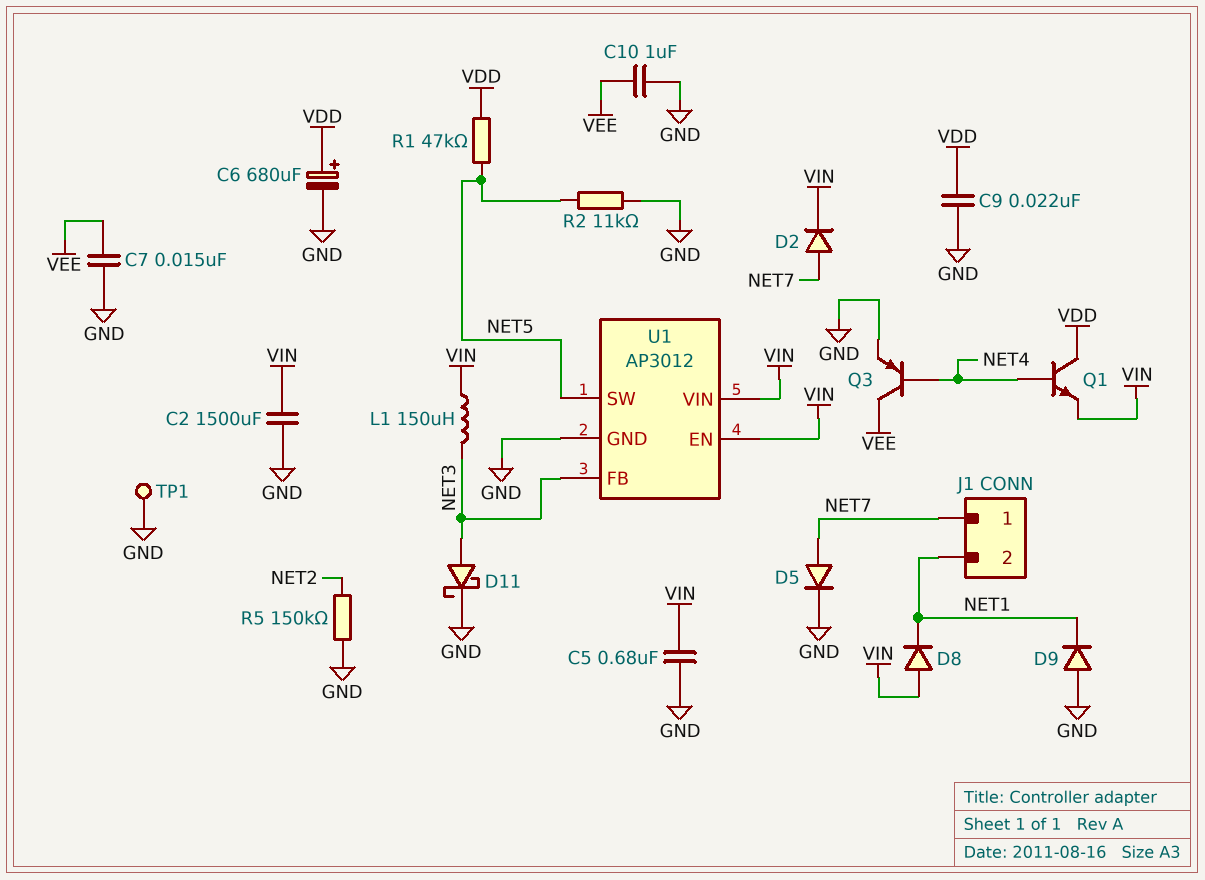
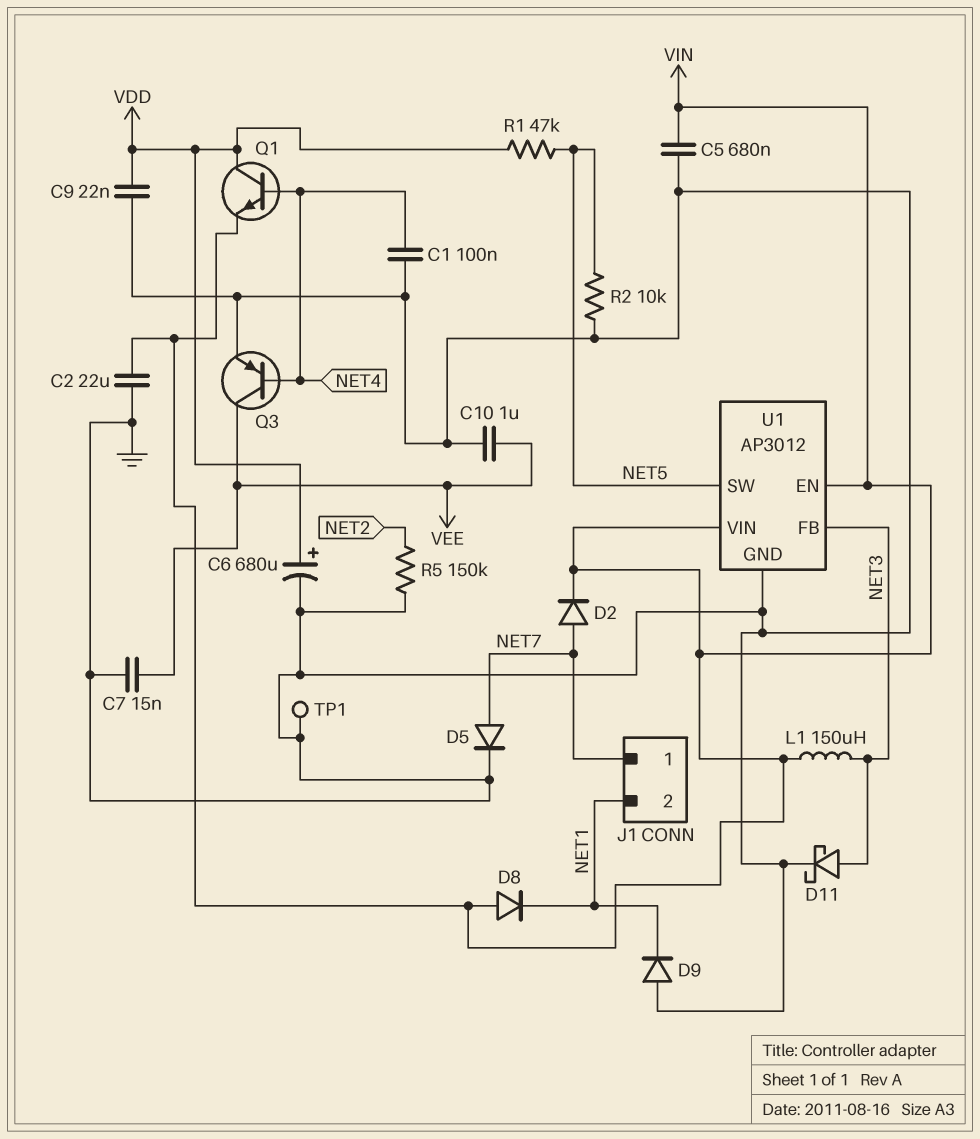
C1: none -> 100nF (GND, NET4)
C2: 1500uF (GND, VIN) -> 22uF (GND, VIN)
R2: 11k (GND, NET5) -> 10k (GND, NET5)

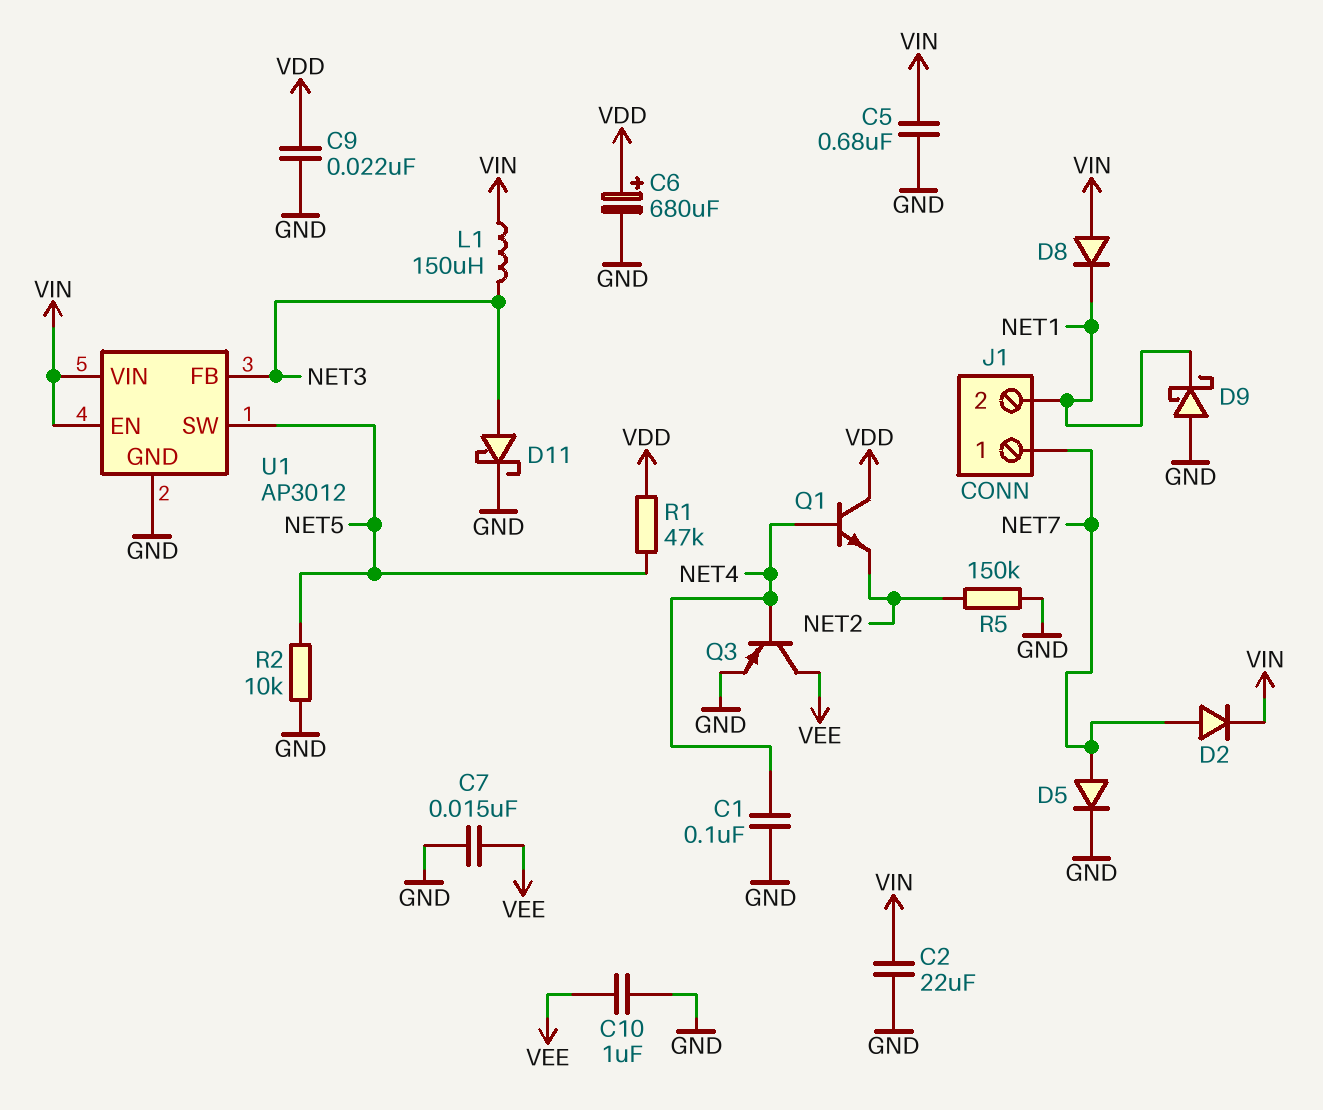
D9: diode (A GND, K NET1) -> schottky (A GND, K NET1)
Q1: NPN (B NET4, C VDD, E VIN) -> NPN (B NET4, C VDD, E NET2)
TP1: test point (GND) -> none

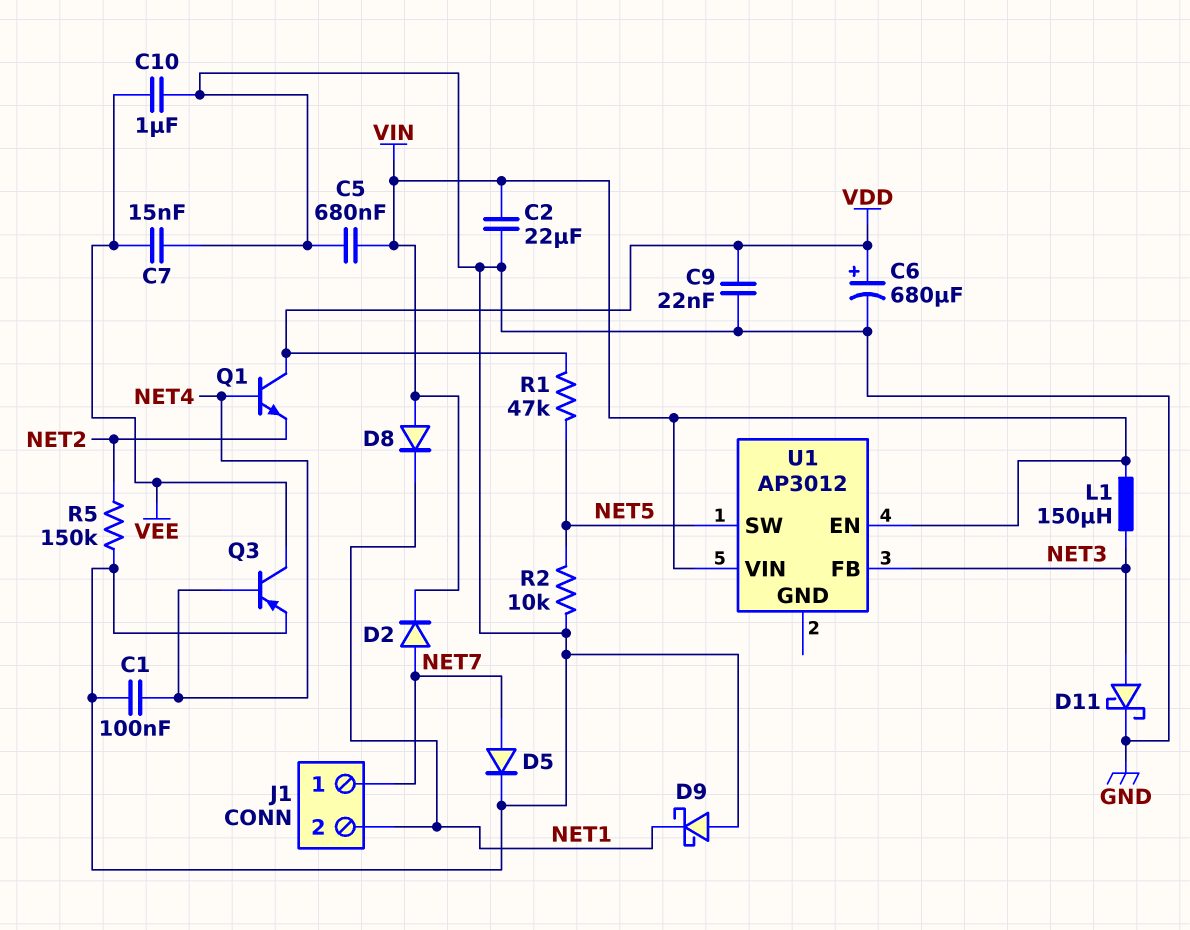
U1 pin GND: GND -> none

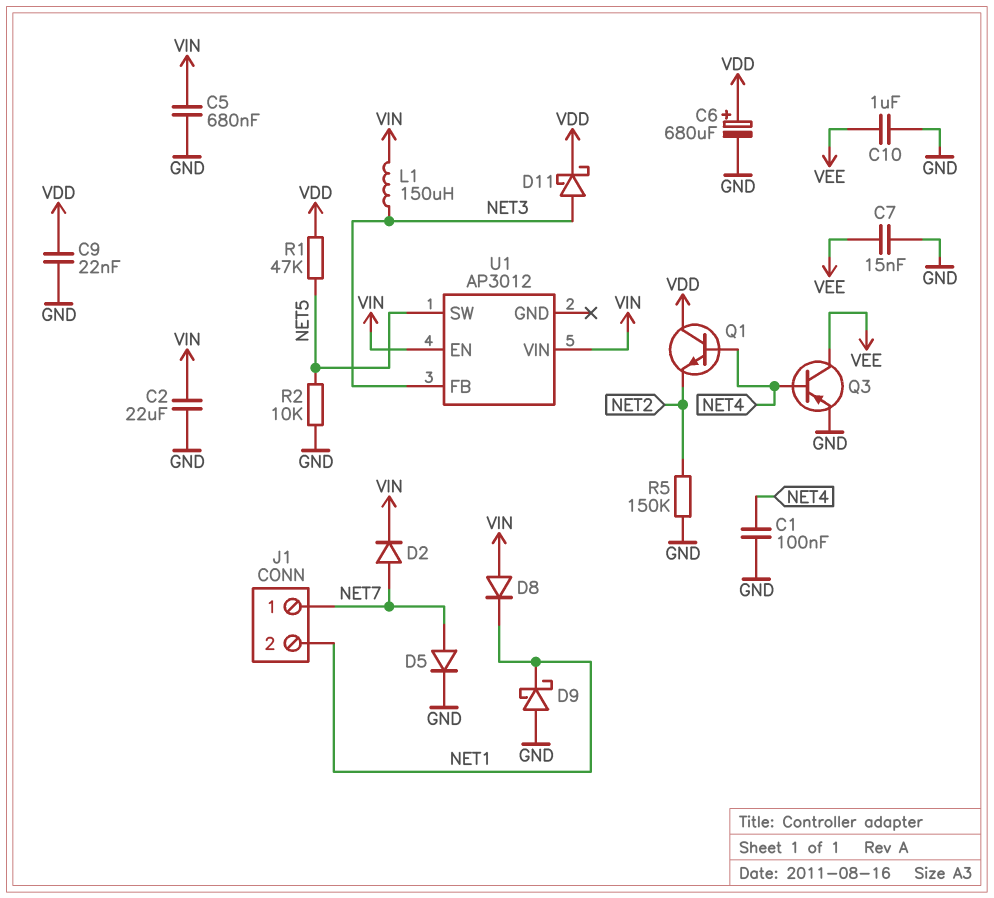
D11: schottky (A NET3, K GND) -> schottky (A NET3, K VDD)

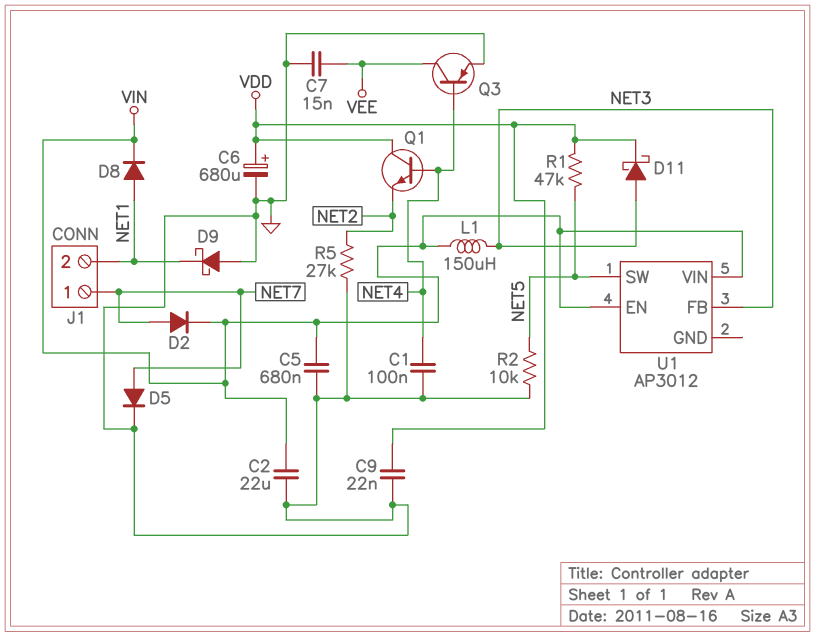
C10: 1uF (GND, VEE) -> none
D8: diode (A VIN, K NET1) -> diode (A NET1, K VIN)
R5: 150k (GND, NET2) -> 27k (GND, NET2)

